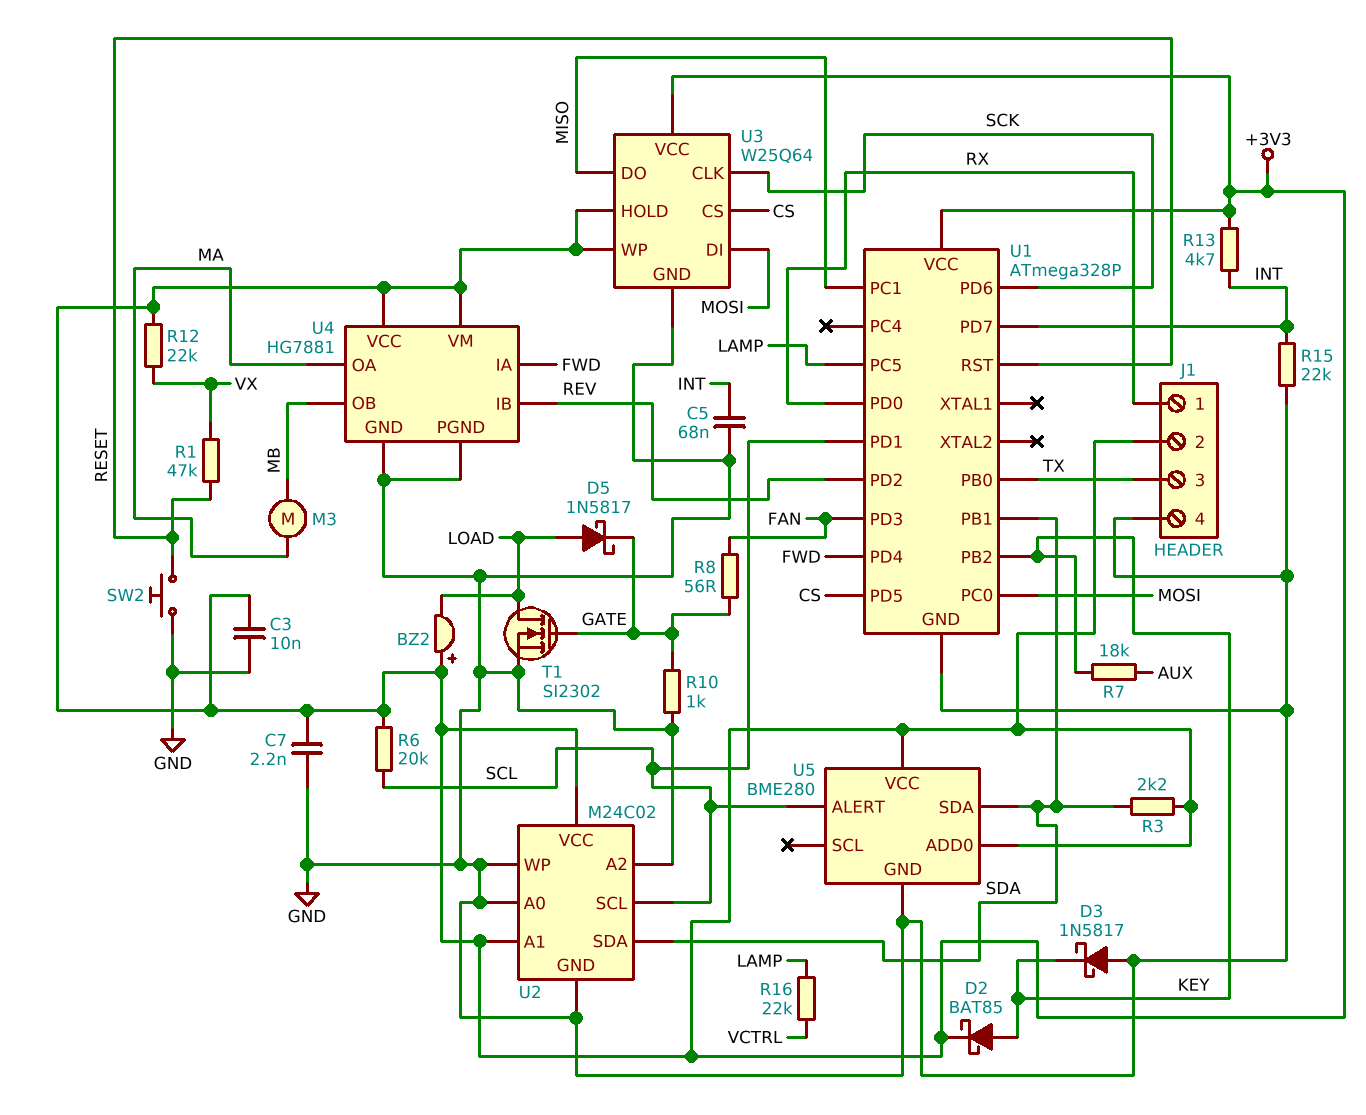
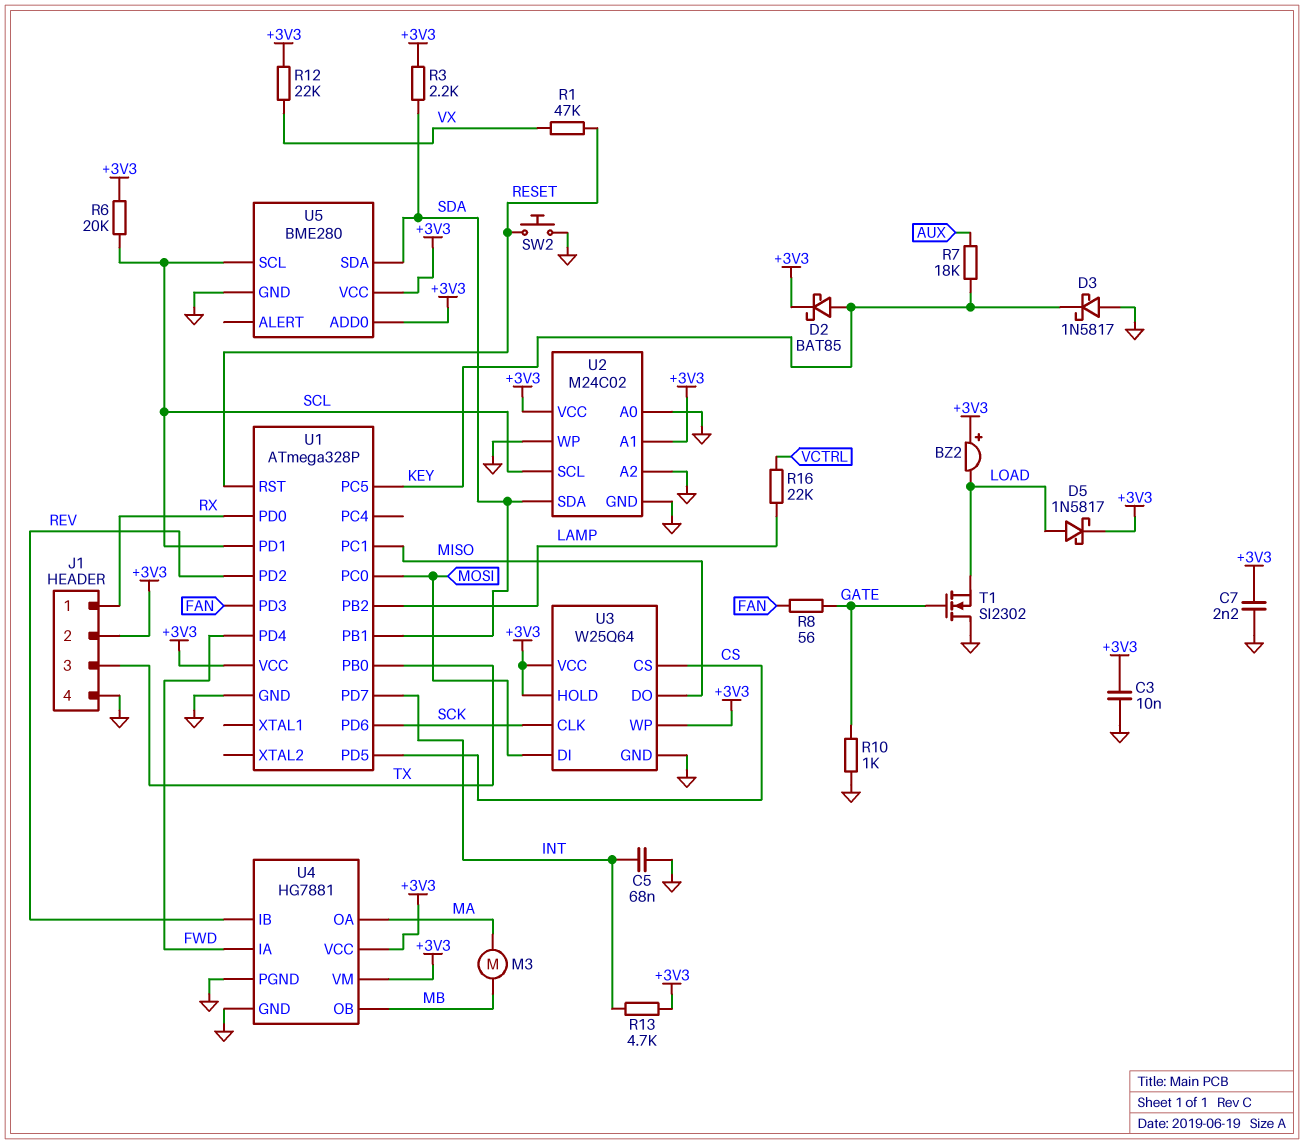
D5: schottky 1N5817 (A LOAD, K GATE) -> schottky 1N5817 (A LOAD, K +3V3)
R15: 22k (GND, INT) -> none
T1: NMOS SI2302 (G GATE, D LOAD, S GND) -> NMOS SI2302 (G GATE, D GND, S LOAD)
U1 pin PB2: KEY -> LAMP
U1 pin PC5: LAMP -> KEY
U5 pin ALERT: SCL -> none
U5 pin SCL: none -> SCL

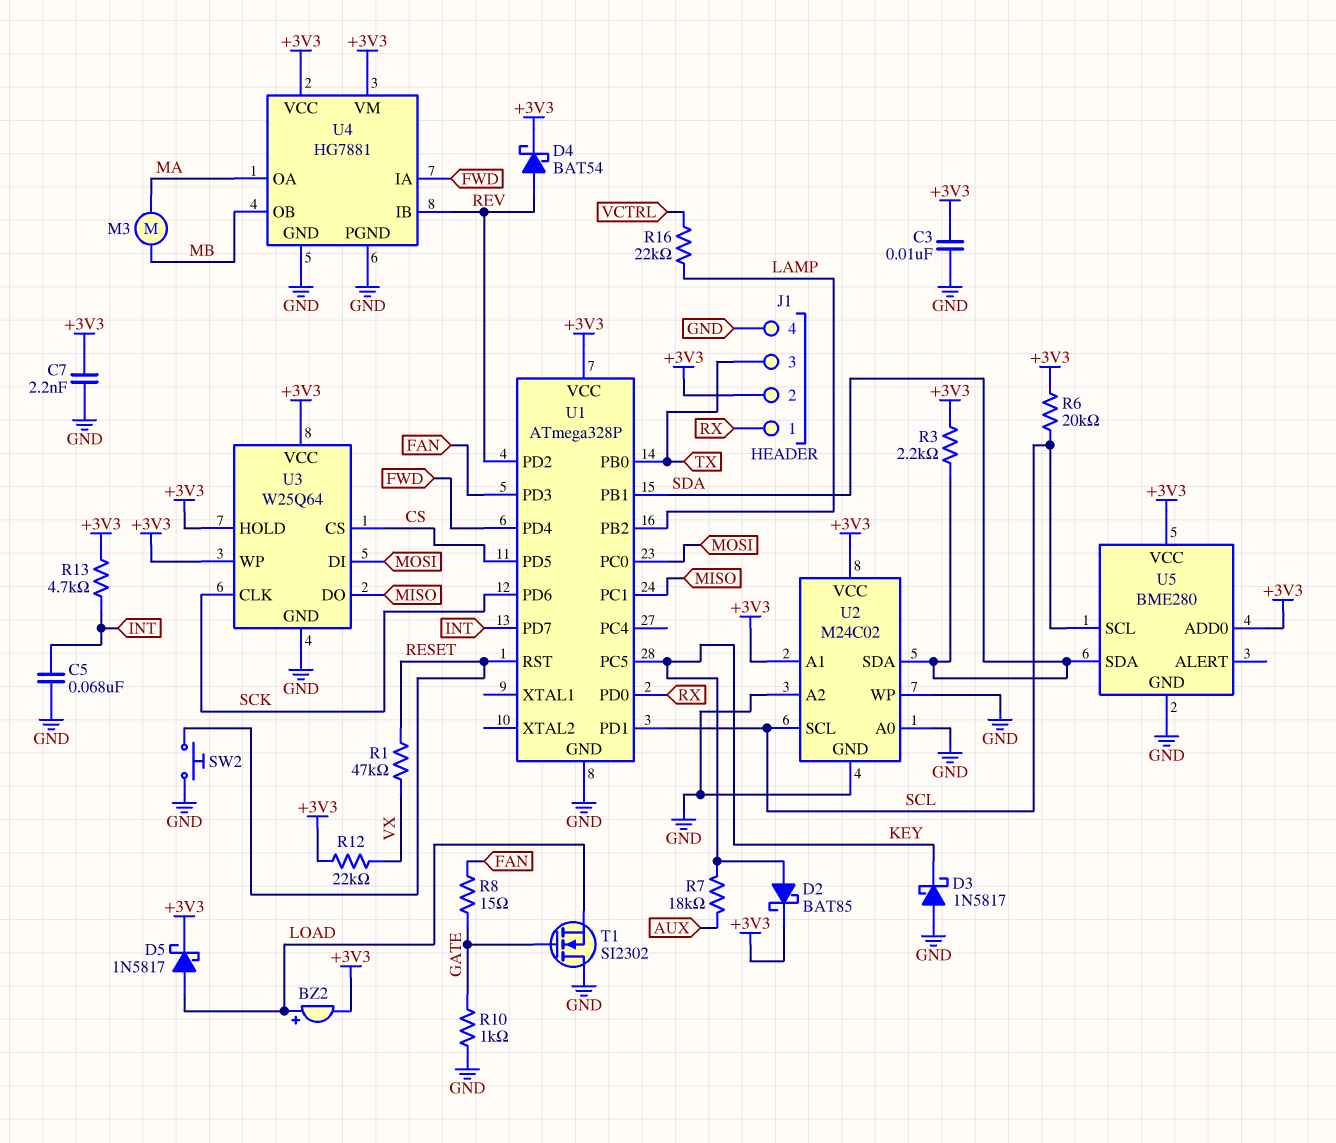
BZ2: buzzer (plus +3V3, minus LOAD) -> buzzer (plus LOAD, minus +3V3)
D4: none -> schottky BAT54 (A REV, K +3V3)
R8: 56 (FAN, GATE) -> 15 (FAN, GATE)

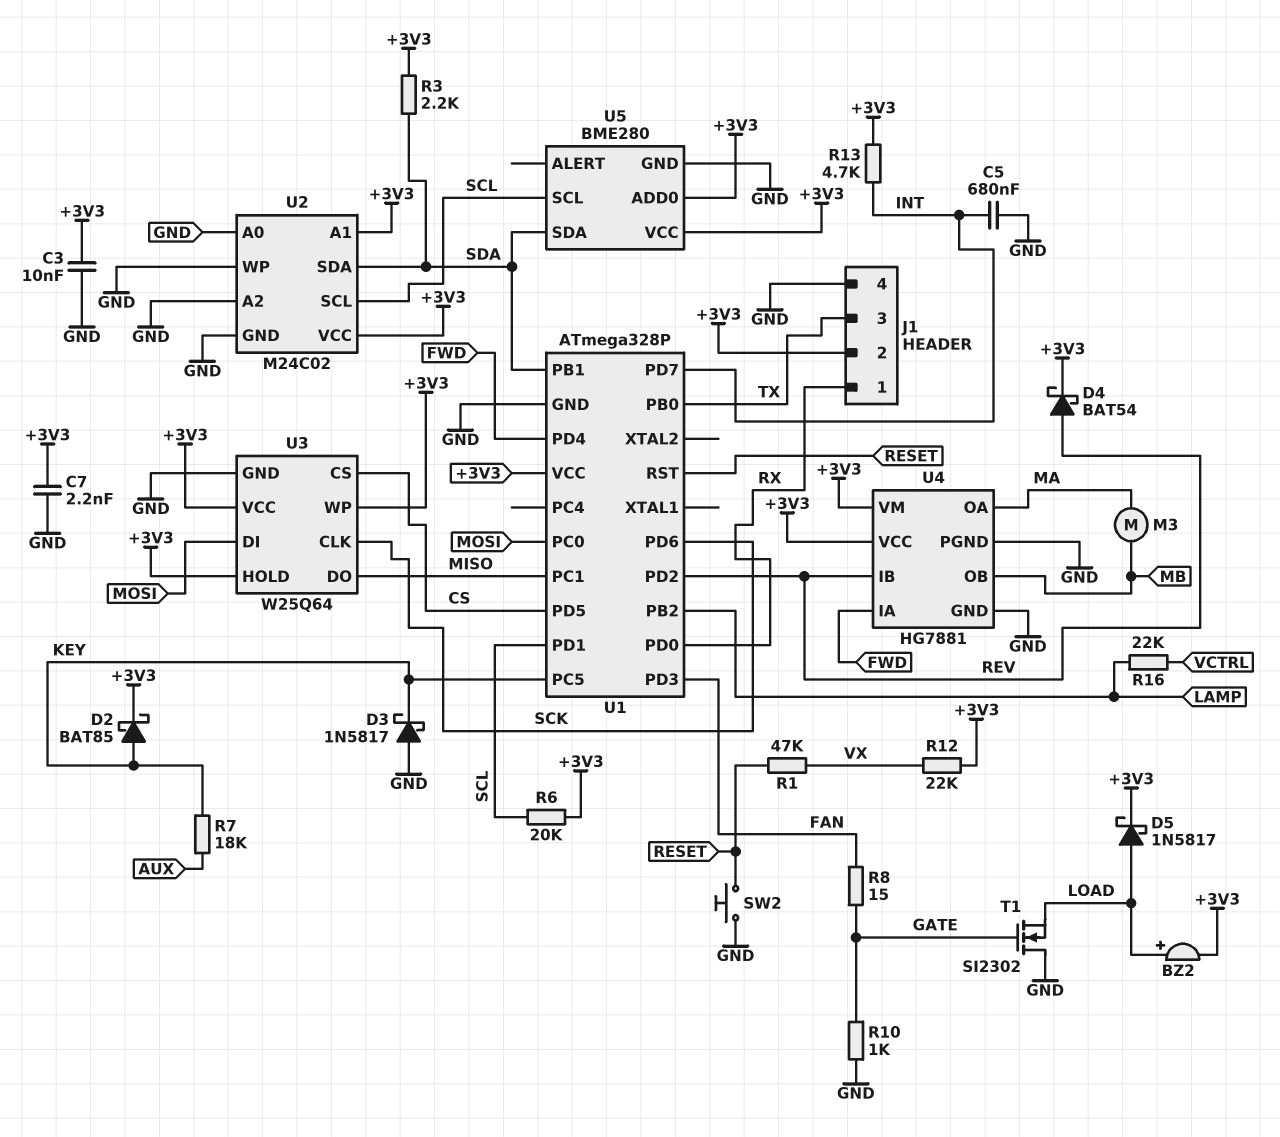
C5: 68nF (GND, INT) -> 680nF (GND, INT)

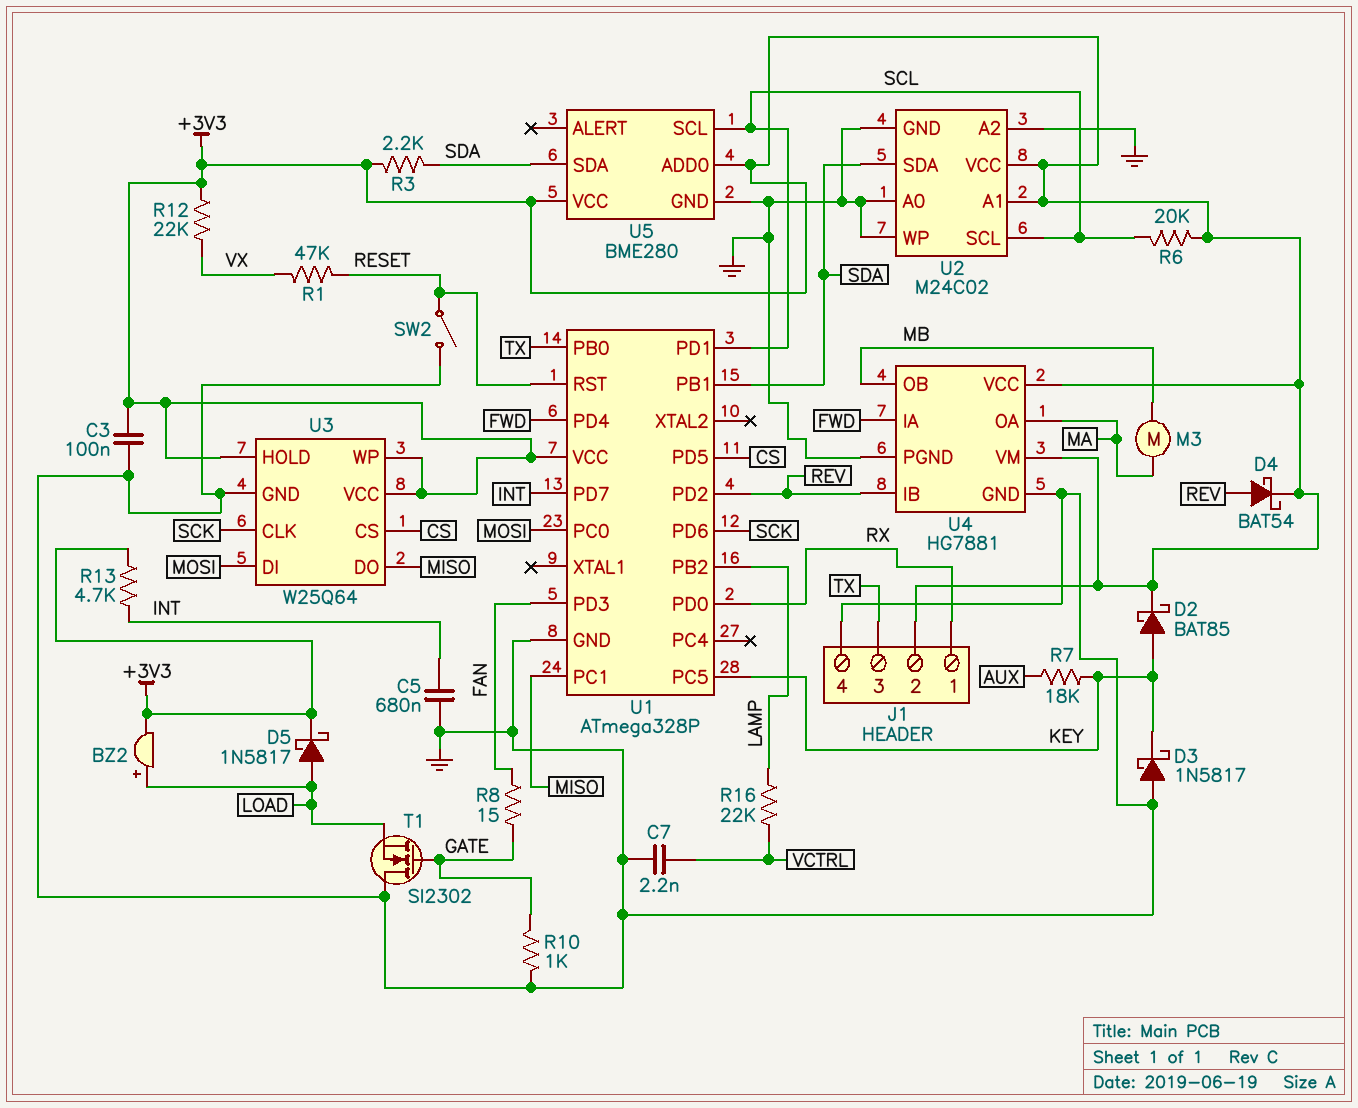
C3: 10nF (+3V3, GND) -> 100nF (+3V3, GND)
C7: 2.2nF (+3V3, GND) -> 2.2nF (GND, VCTRL)
SW2: button (GND, RESET) -> switch (GND, RESET)

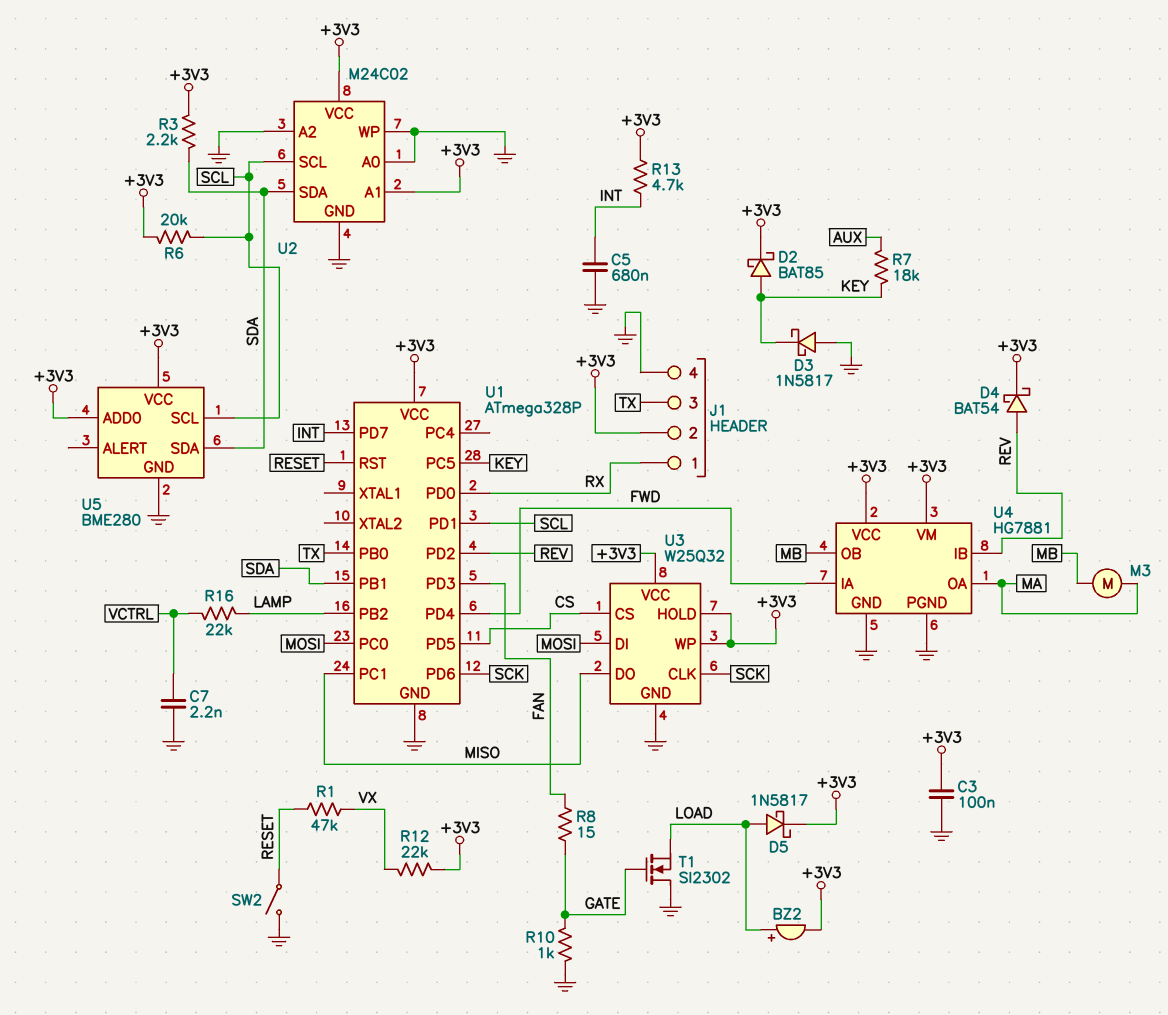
U3: W25Q64 -> W25Q32

